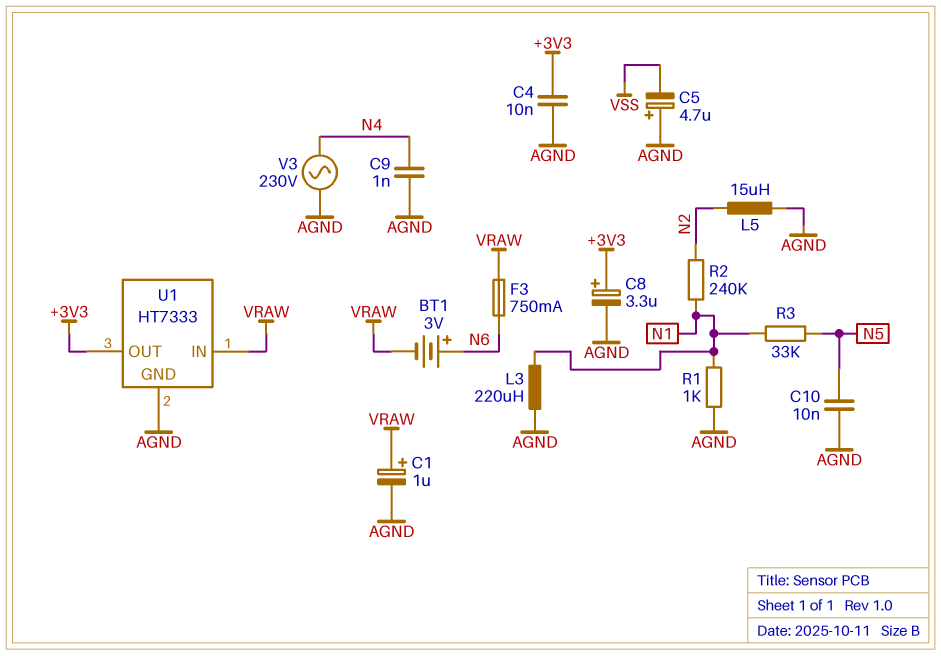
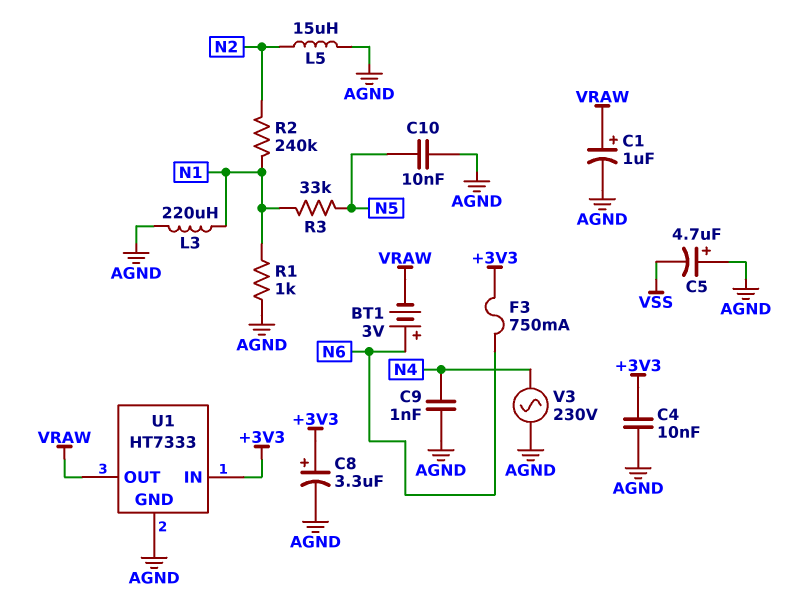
F3: 750mA (N6, VRAW) -> 750mA (+3V3, N6)
U1 pin IN: VRAW -> +3V3
U1 pin OUT: +3V3 -> VRAW

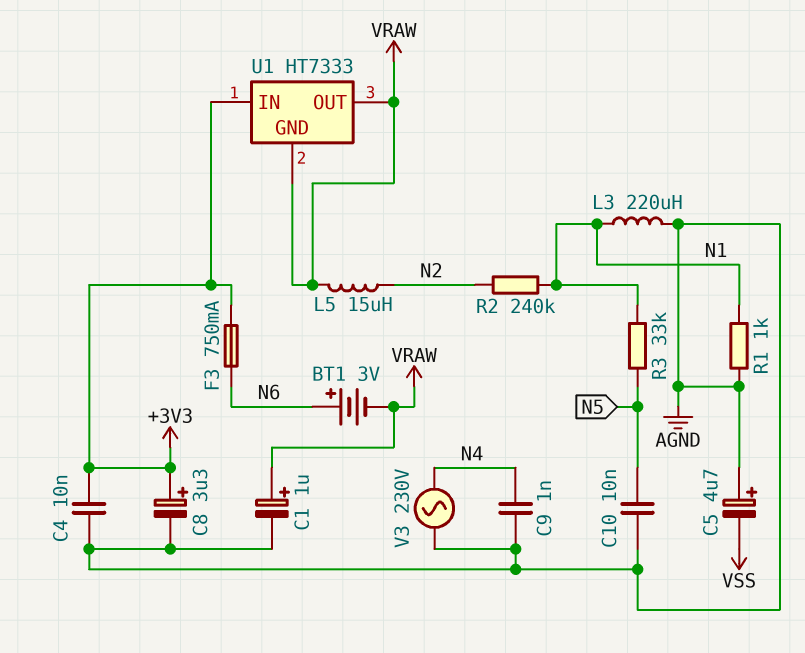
L5: 15uH (AGND, N2) -> 15uH (N2, VRAW)
U1 pin GND: AGND -> VRAW

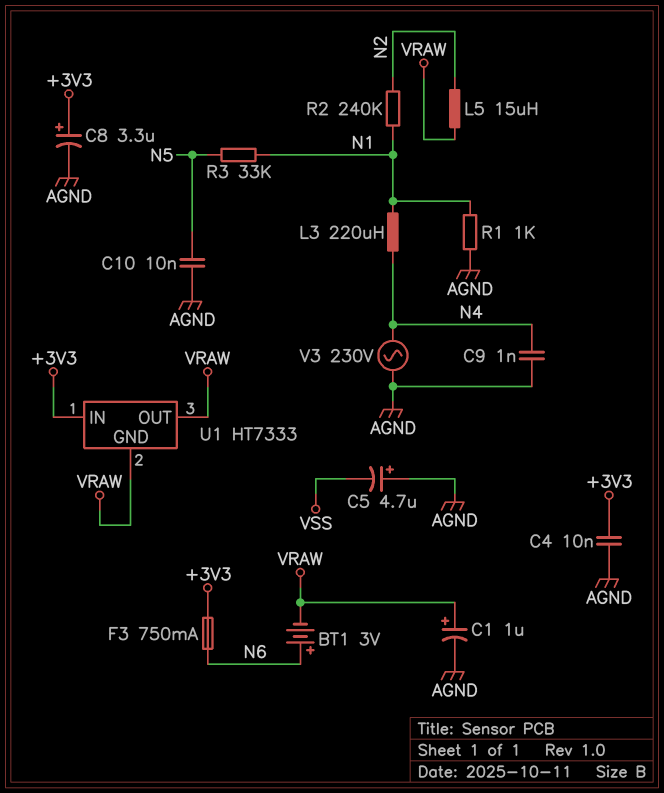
L3: 220uH (AGND, N1) -> 220uH (N1, N4)

